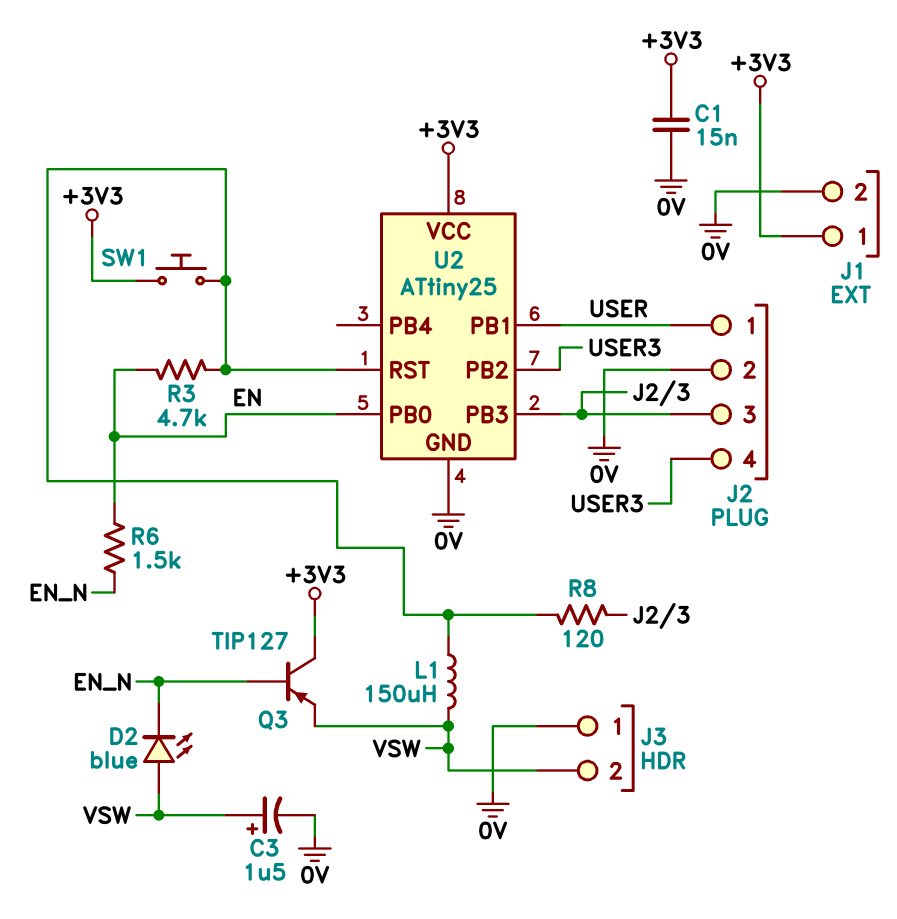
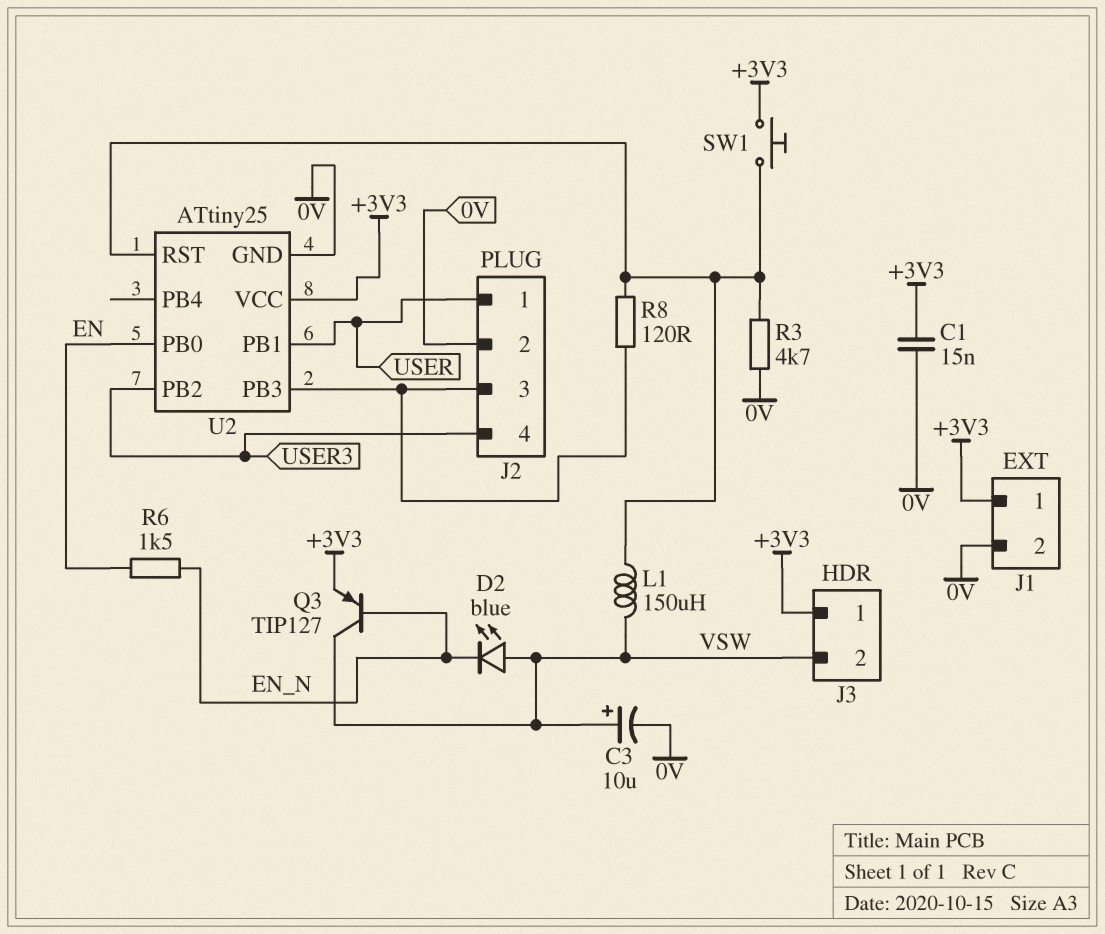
C3: 1.5uF (plus VSW, minus 0V) -> 10uF (plus VSW, minus 0V)
J3 pin 1: 0V -> +3V3
Q3: PNP TIP127 (B EN_N, C +3V3, E VSW) -> PNP TIP127 (B EN_N, C VSW, E +3V3)
R3: 4.7k (EN, U2/RST) -> 4.7k (0V, U2/RST)

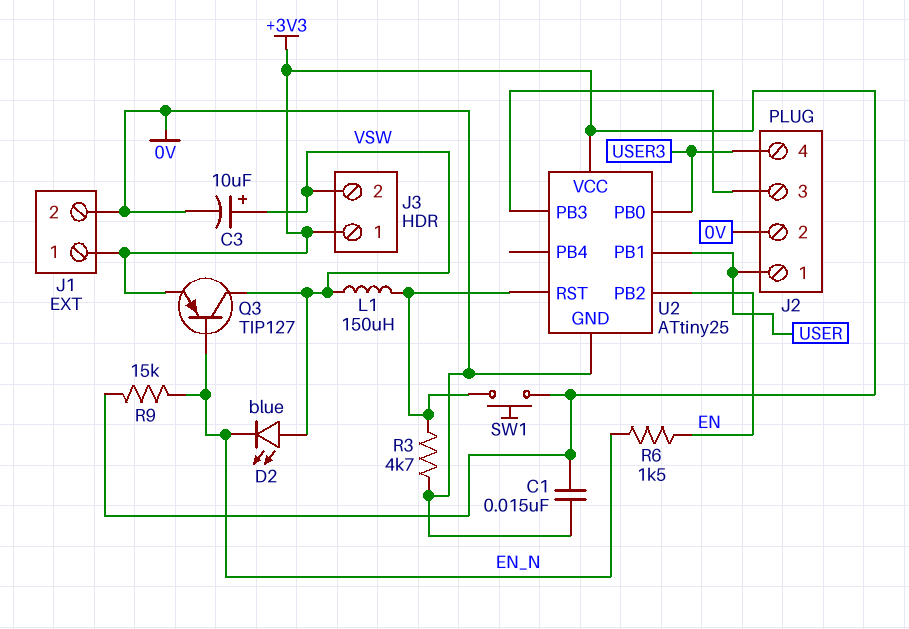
R8: 120 (J2/3, U2/RST) -> none
R9: none -> 15k (+3V3, EN_N)
U2 pin PB0: EN -> USER3
U2 pin PB2: USER3 -> EN

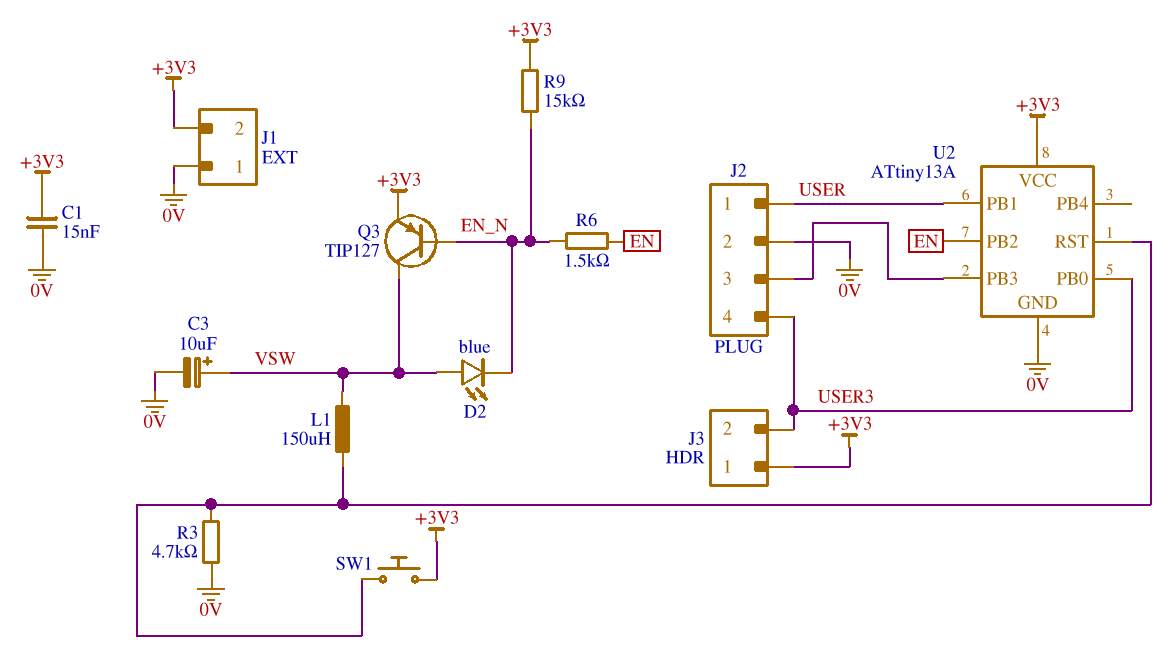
J1 pin 1: +3V3 -> 0V
J1 pin 2: 0V -> +3V3
J3 pin 2: VSW -> USER3
U2: ATtiny25 -> ATtiny13A

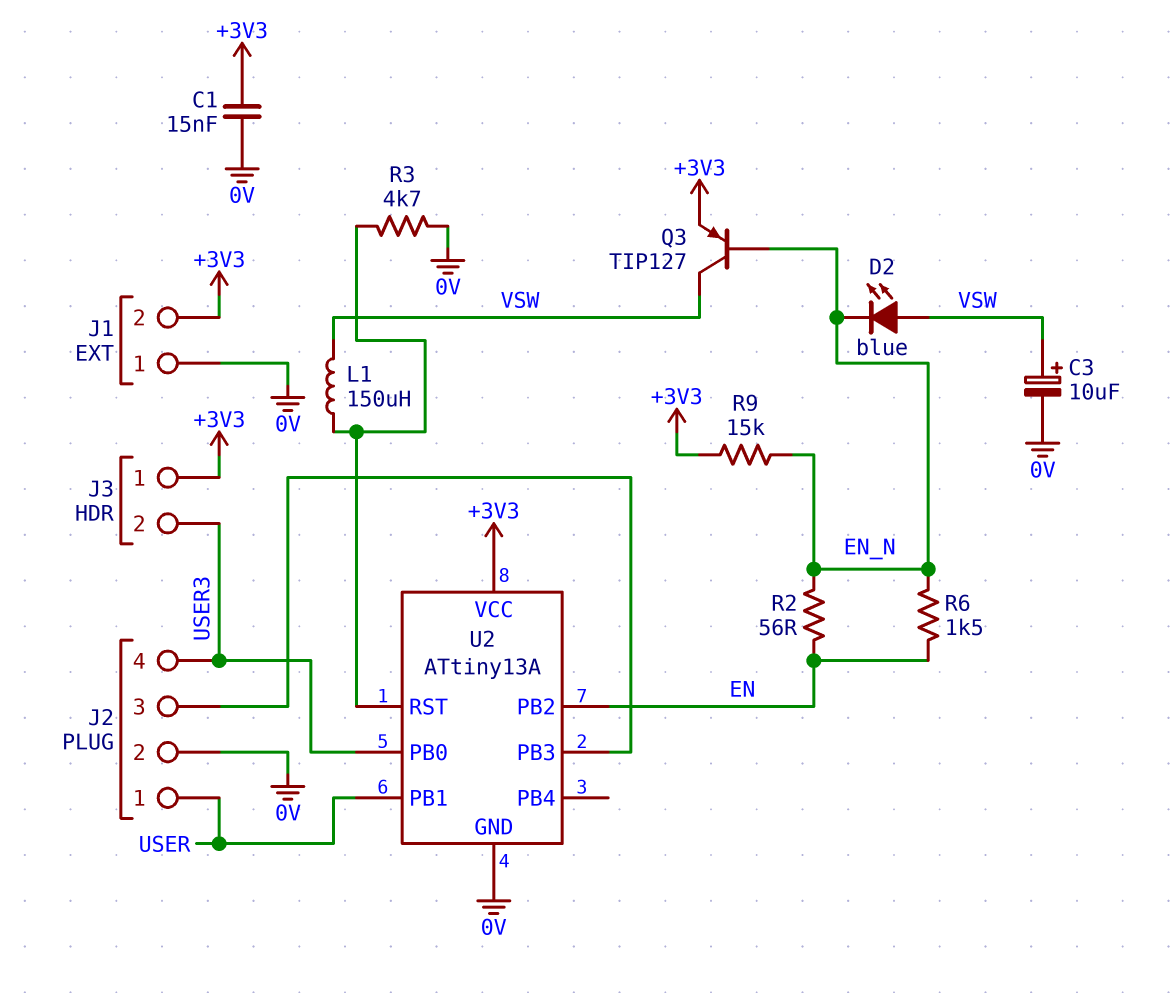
R2: none -> 56 (EN, EN_N)
SW1: button (+3V3, U2/RST) -> none

